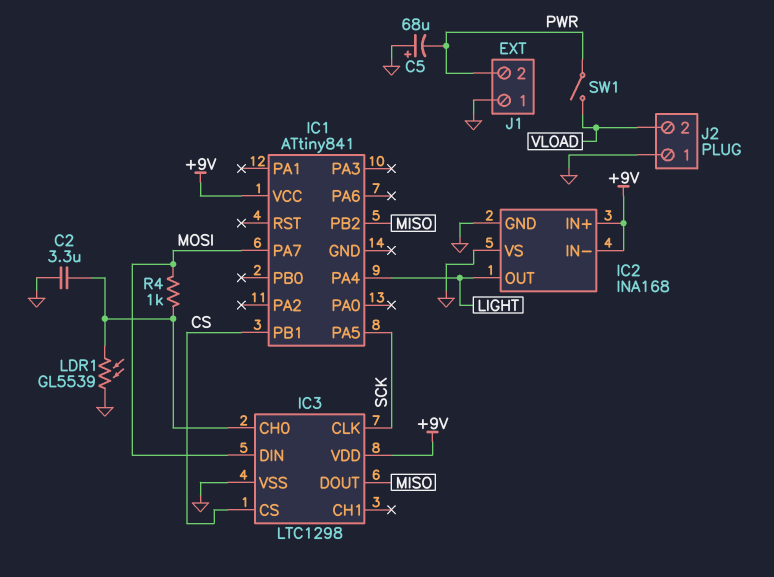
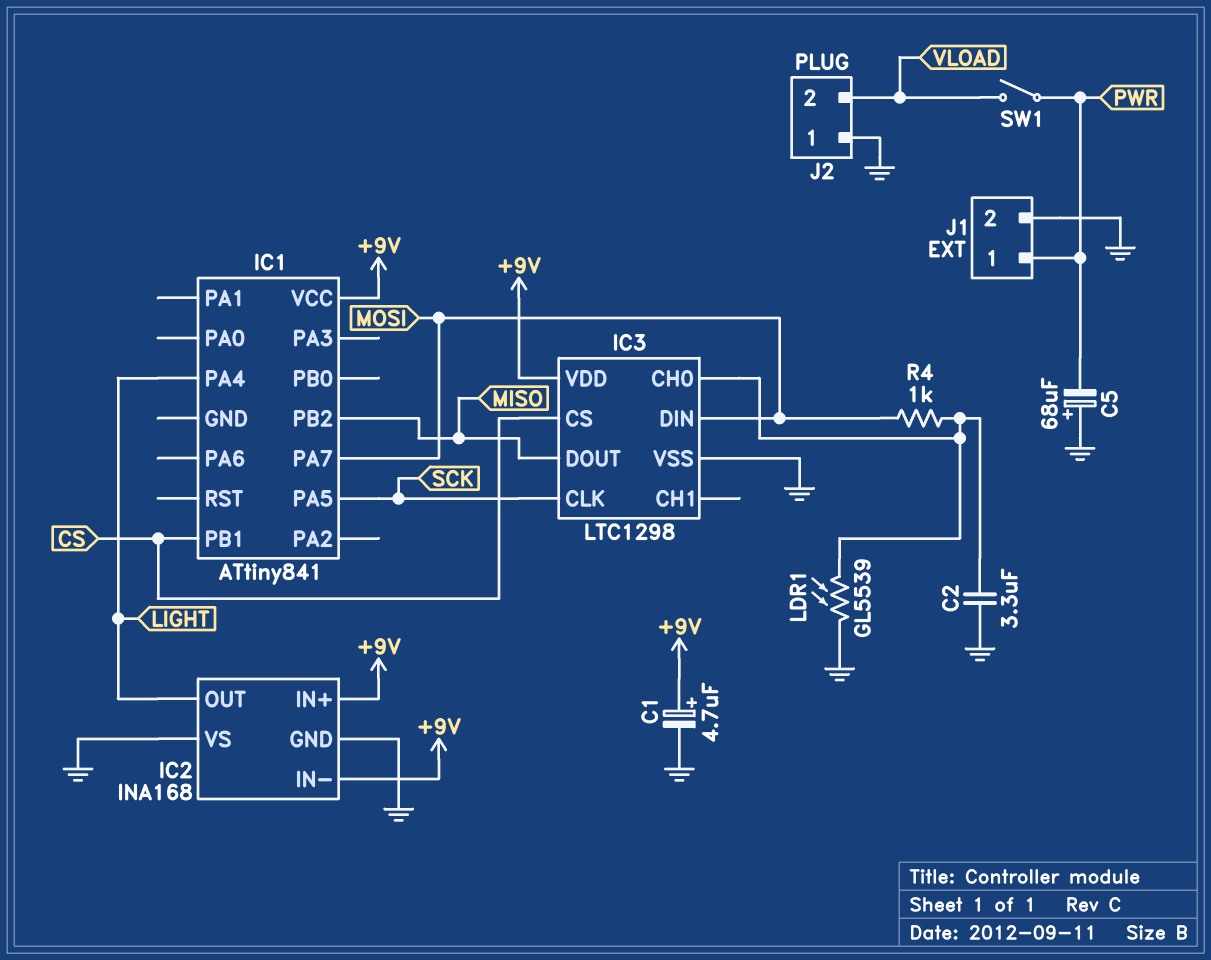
C1: none -> 4.7uF (plus +9V, minus GND)
J1 pin 1: GND -> PWR
J1 pin 2: PWR -> GND

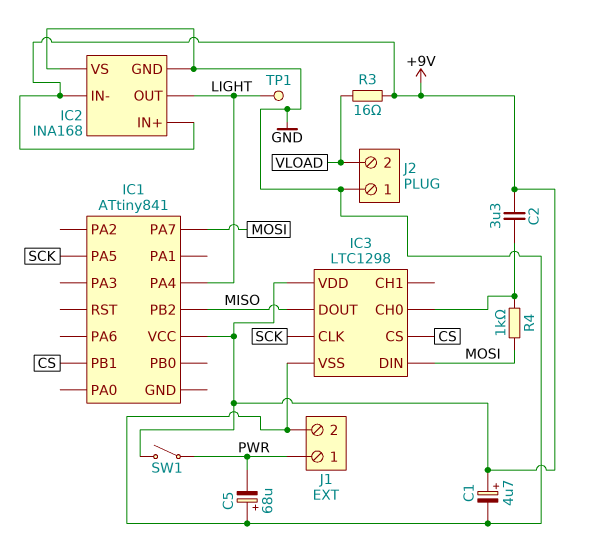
C2: 3.3uF (GND, IC3/CH0) -> 3.3uF (+9V, IC3/CH0)
LDR1: GL5539 (GND, IC3/CH0) -> none
R3: none -> 16 (+9V, VLOAD)
SW1: switch (PWR, VLOAD) -> switch (+9V, PWR)
TP1: none -> test point (LIGHT)

